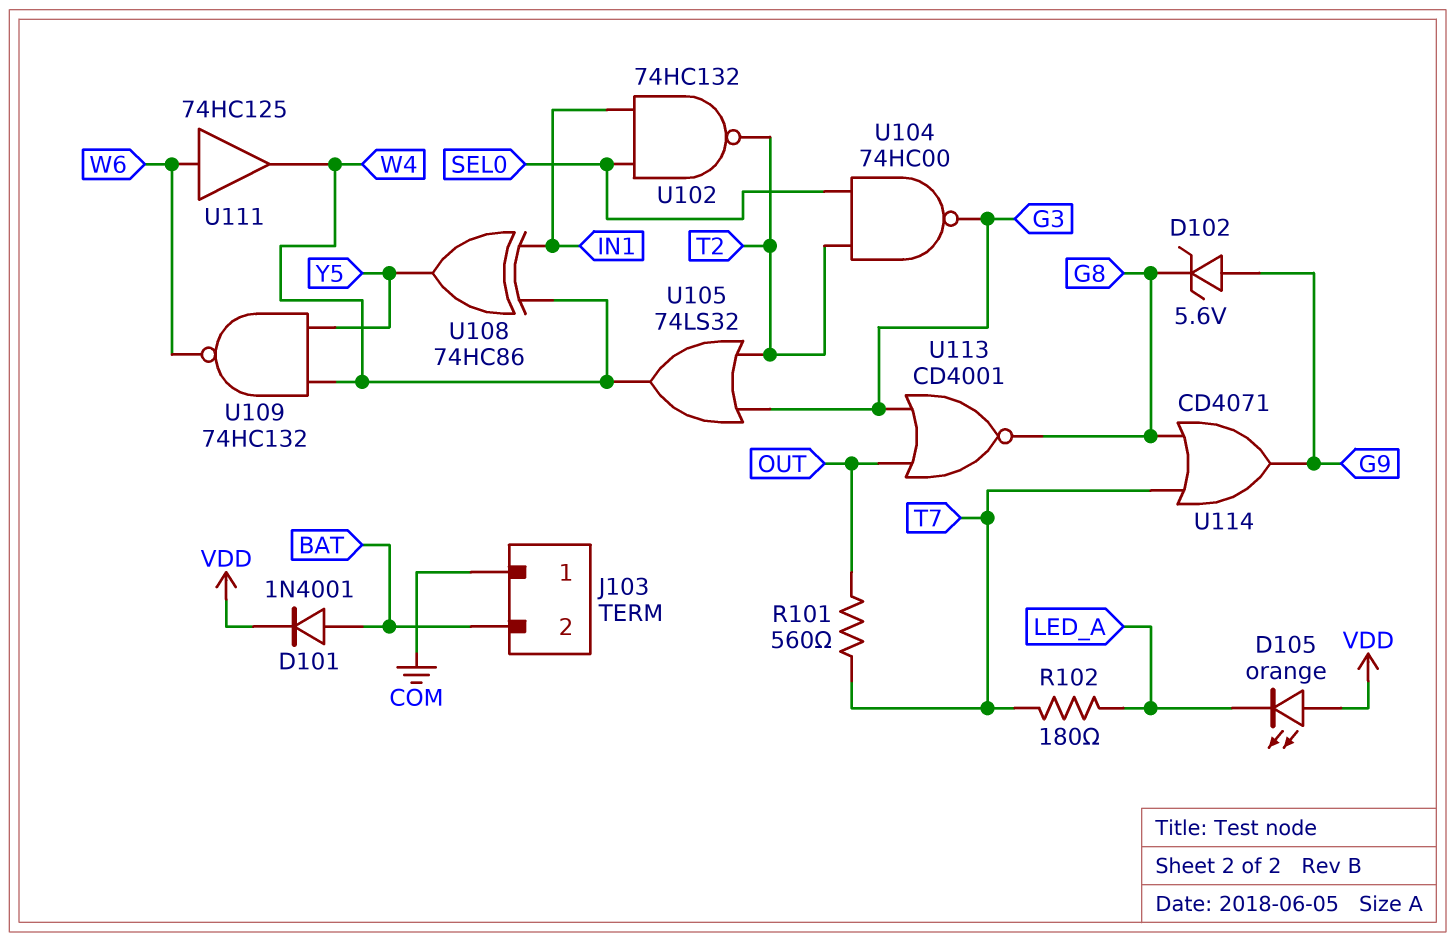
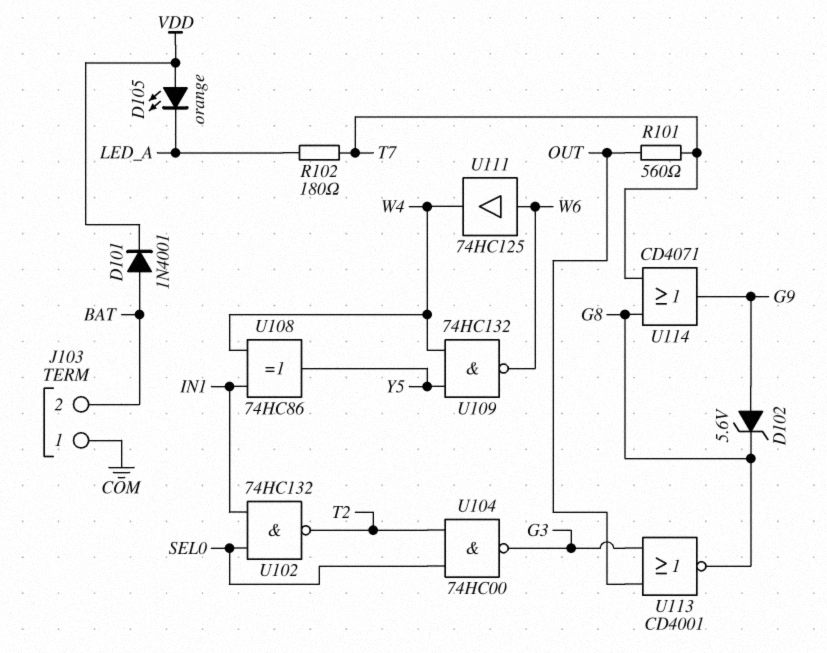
U105: OR 74LS32 (in G3, in T2, out W4) -> none

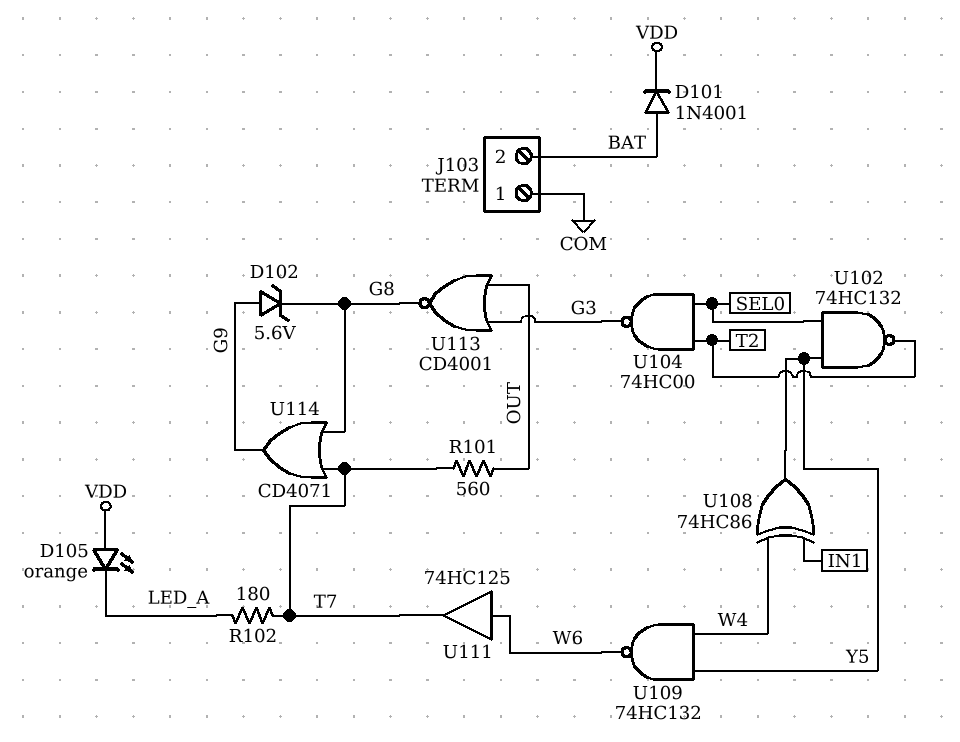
U102: NAND 74HC132 (in IN1, in SEL0, out T2) -> NAND 74HC132 (in SEL0, in Y5, out T2)
U111: buffer 74HC125 (in W6, out W4) -> buffer 74HC125 (in W6, out T7)

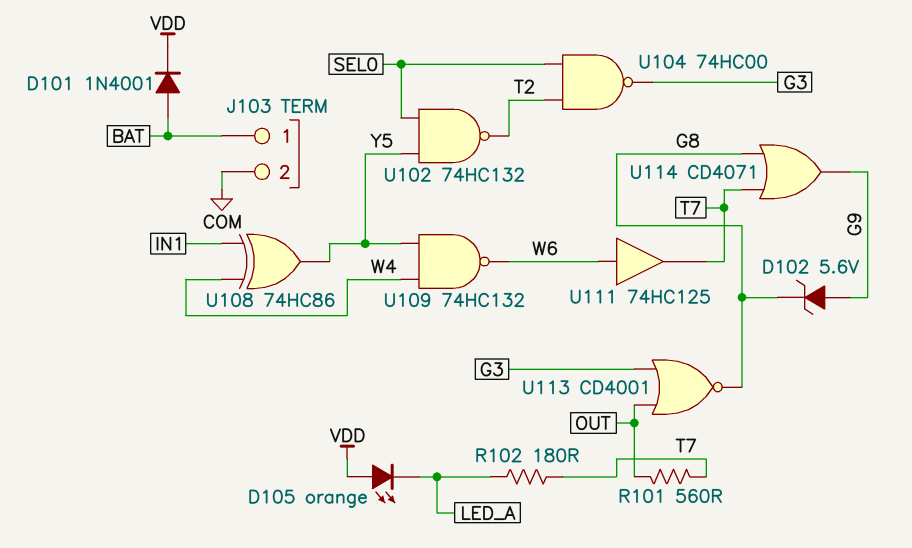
J103 pin 1: COM -> BAT
J103 pin 2: BAT -> COM

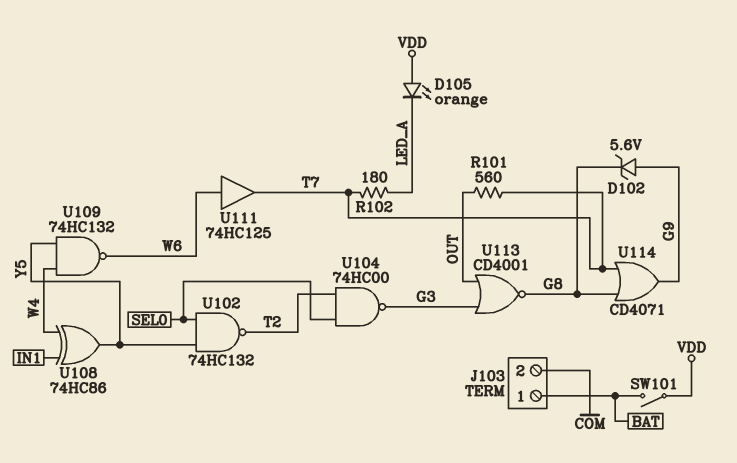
D101: diode 1N4001 (A BAT, K VDD) -> none
SW101: none -> switch (BAT, VDD)

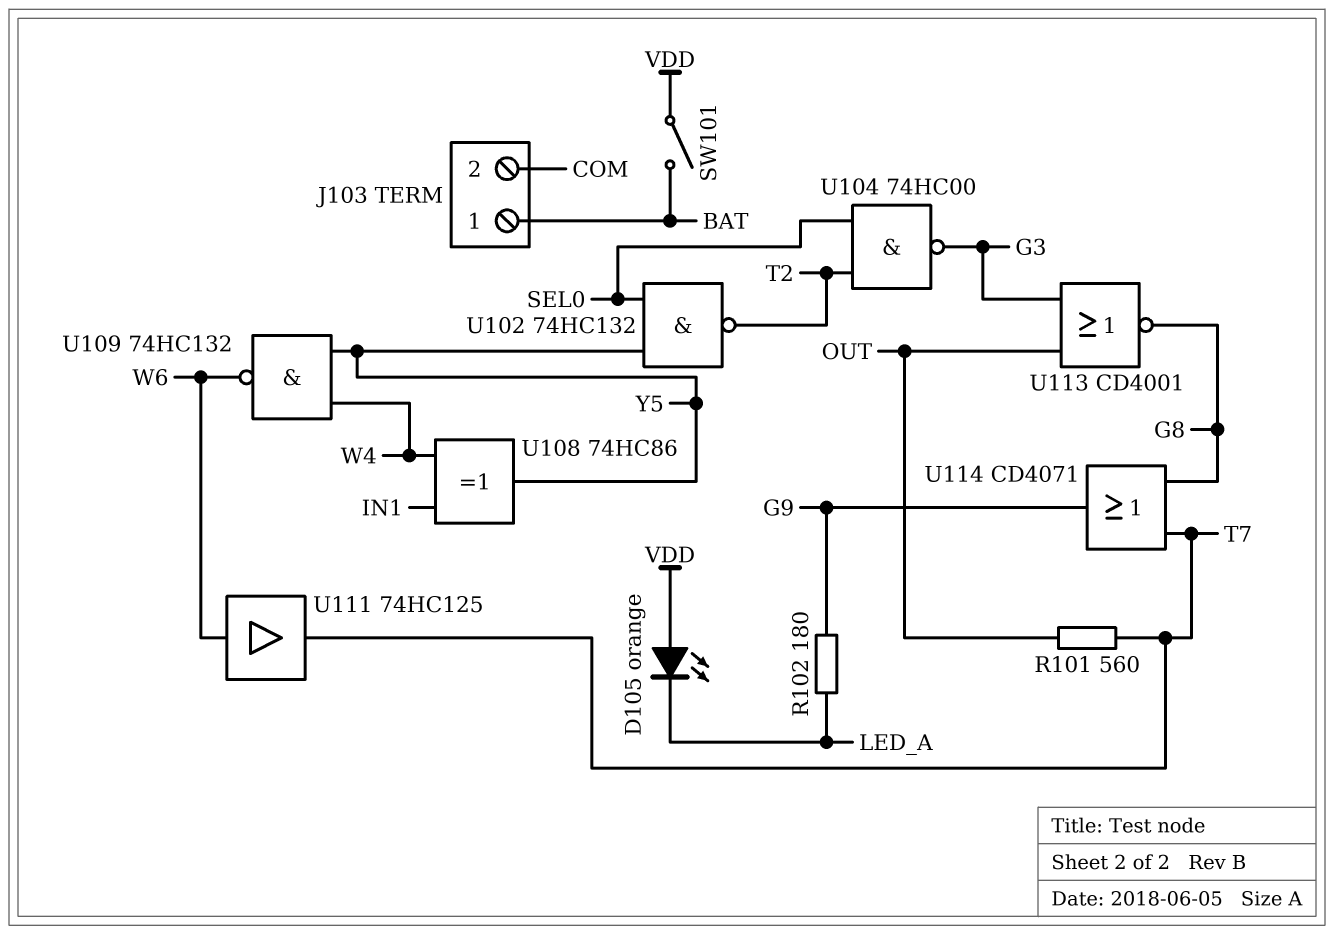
D102: zener 5.6V (A G9, K G8) -> none
R102: 180 (LED_A, T7) -> 180 (G9, LED_A)

